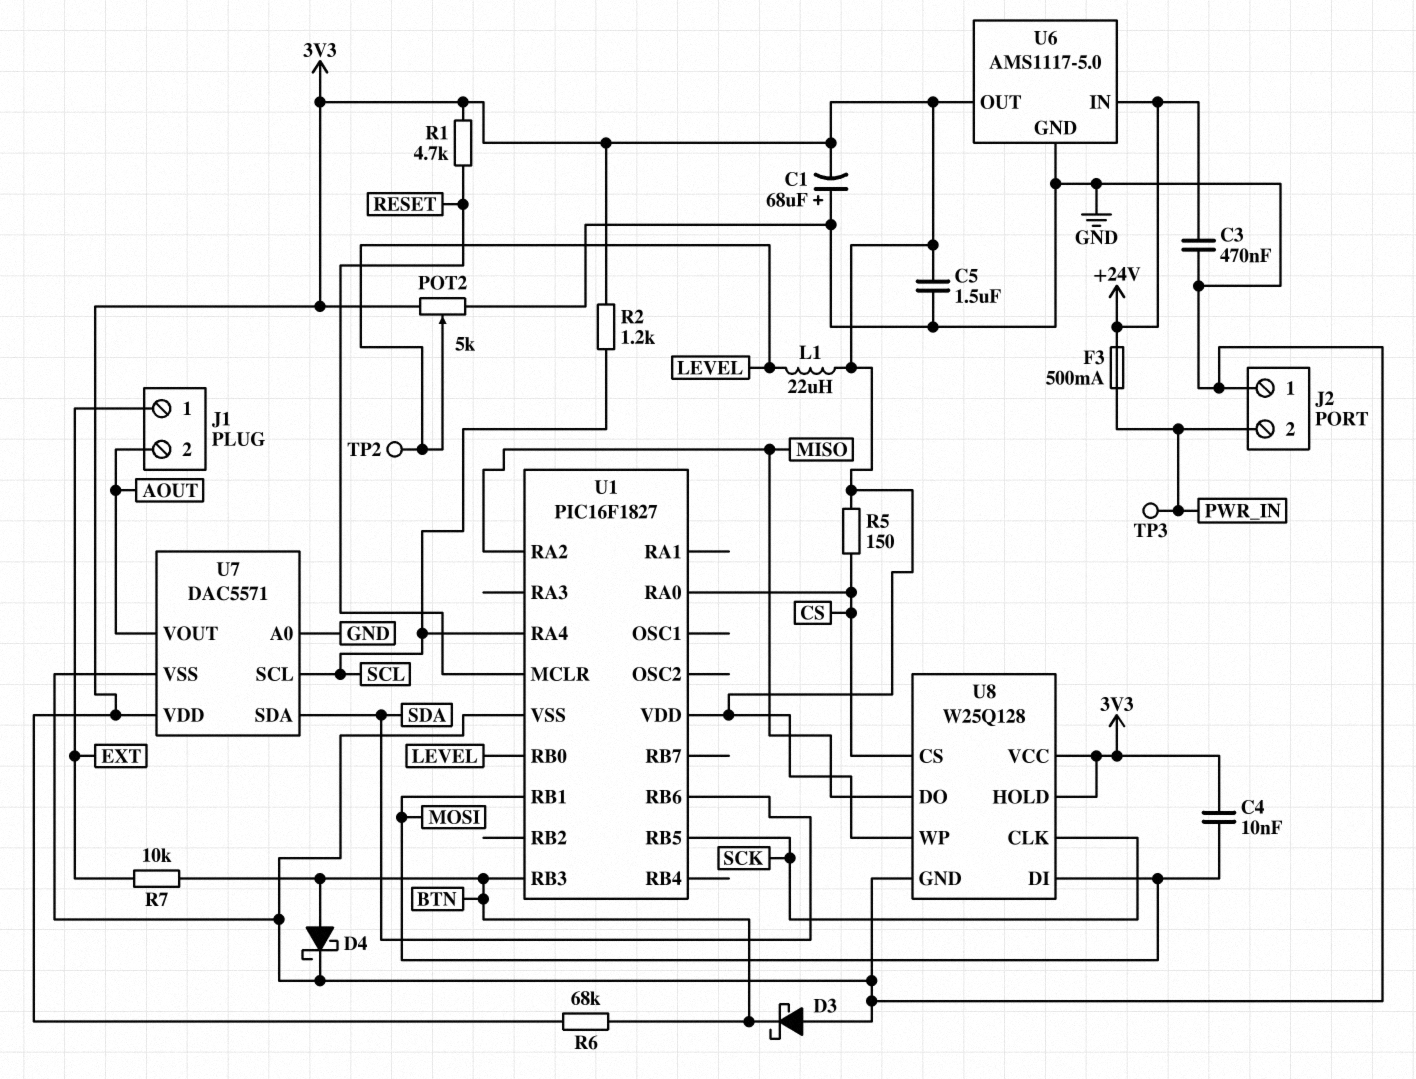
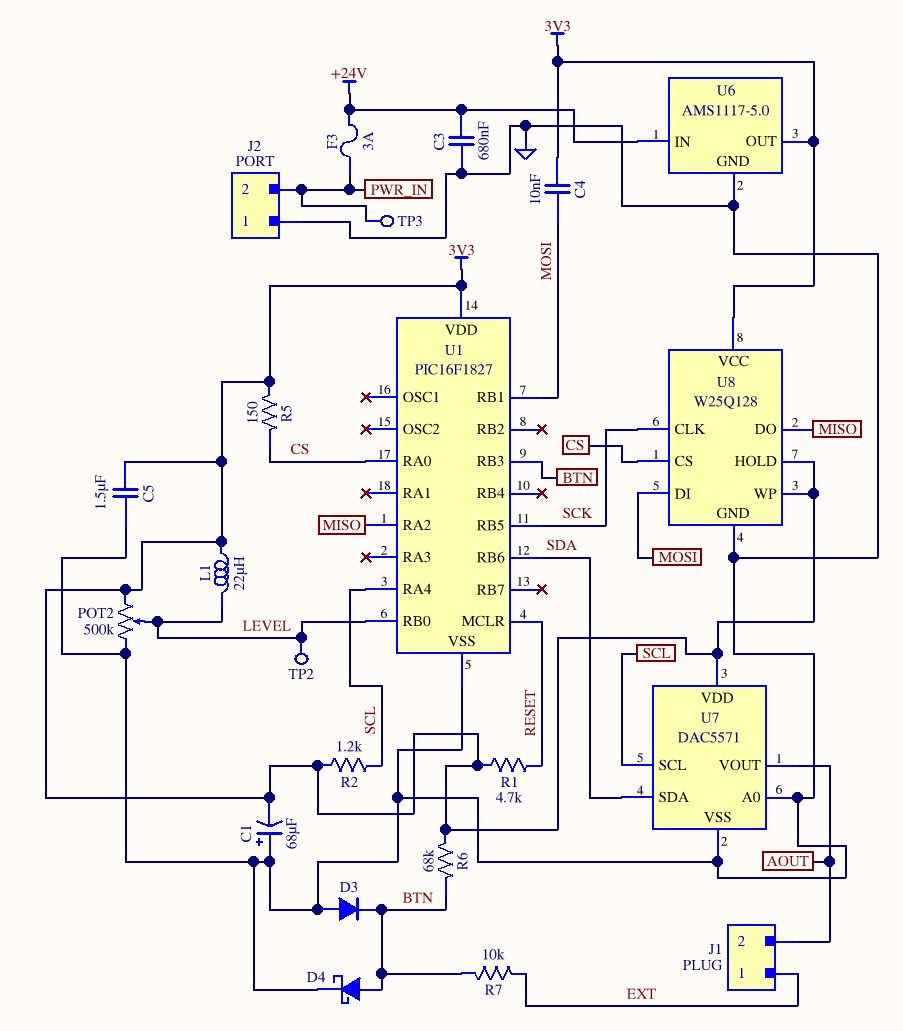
C3: 470nF (+24V, GND) -> 680nF (+24V, GND)
D3: schottky (A GND, K BTN) -> diode (A GND, K BTN)
F3: 500mA (+24V, PWR_IN) -> 3A (+24V, PWR_IN)
POT2: 5k (3V3, GND, wiper LEVEL) -> 500k (3V3, GND, wiper LEVEL)

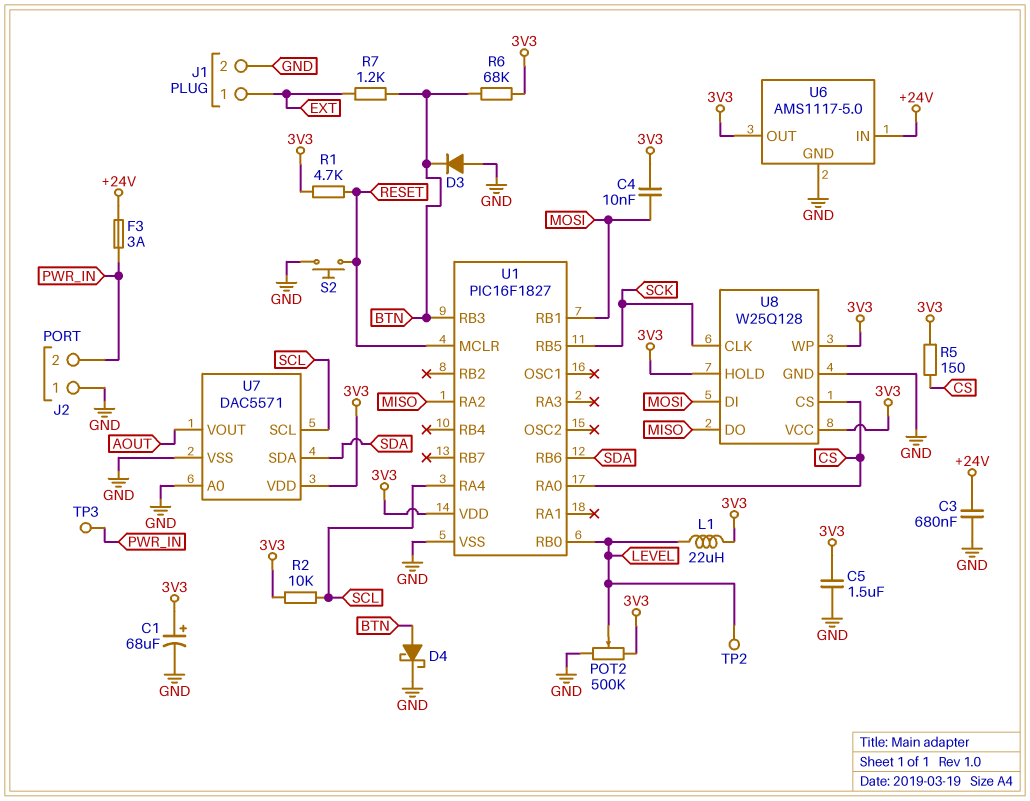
C1: 68uF (plus GND, minus 3V3) -> 68uF (plus 3V3, minus GND)
J1 pin 2: AOUT -> GND
R2: 1.2k (3V3, SCL) -> 10k (3V3, SCL)
R7: 10k (BTN, EXT) -> 1.2k (BTN, EXT)
S2: none -> button (GND, RESET)

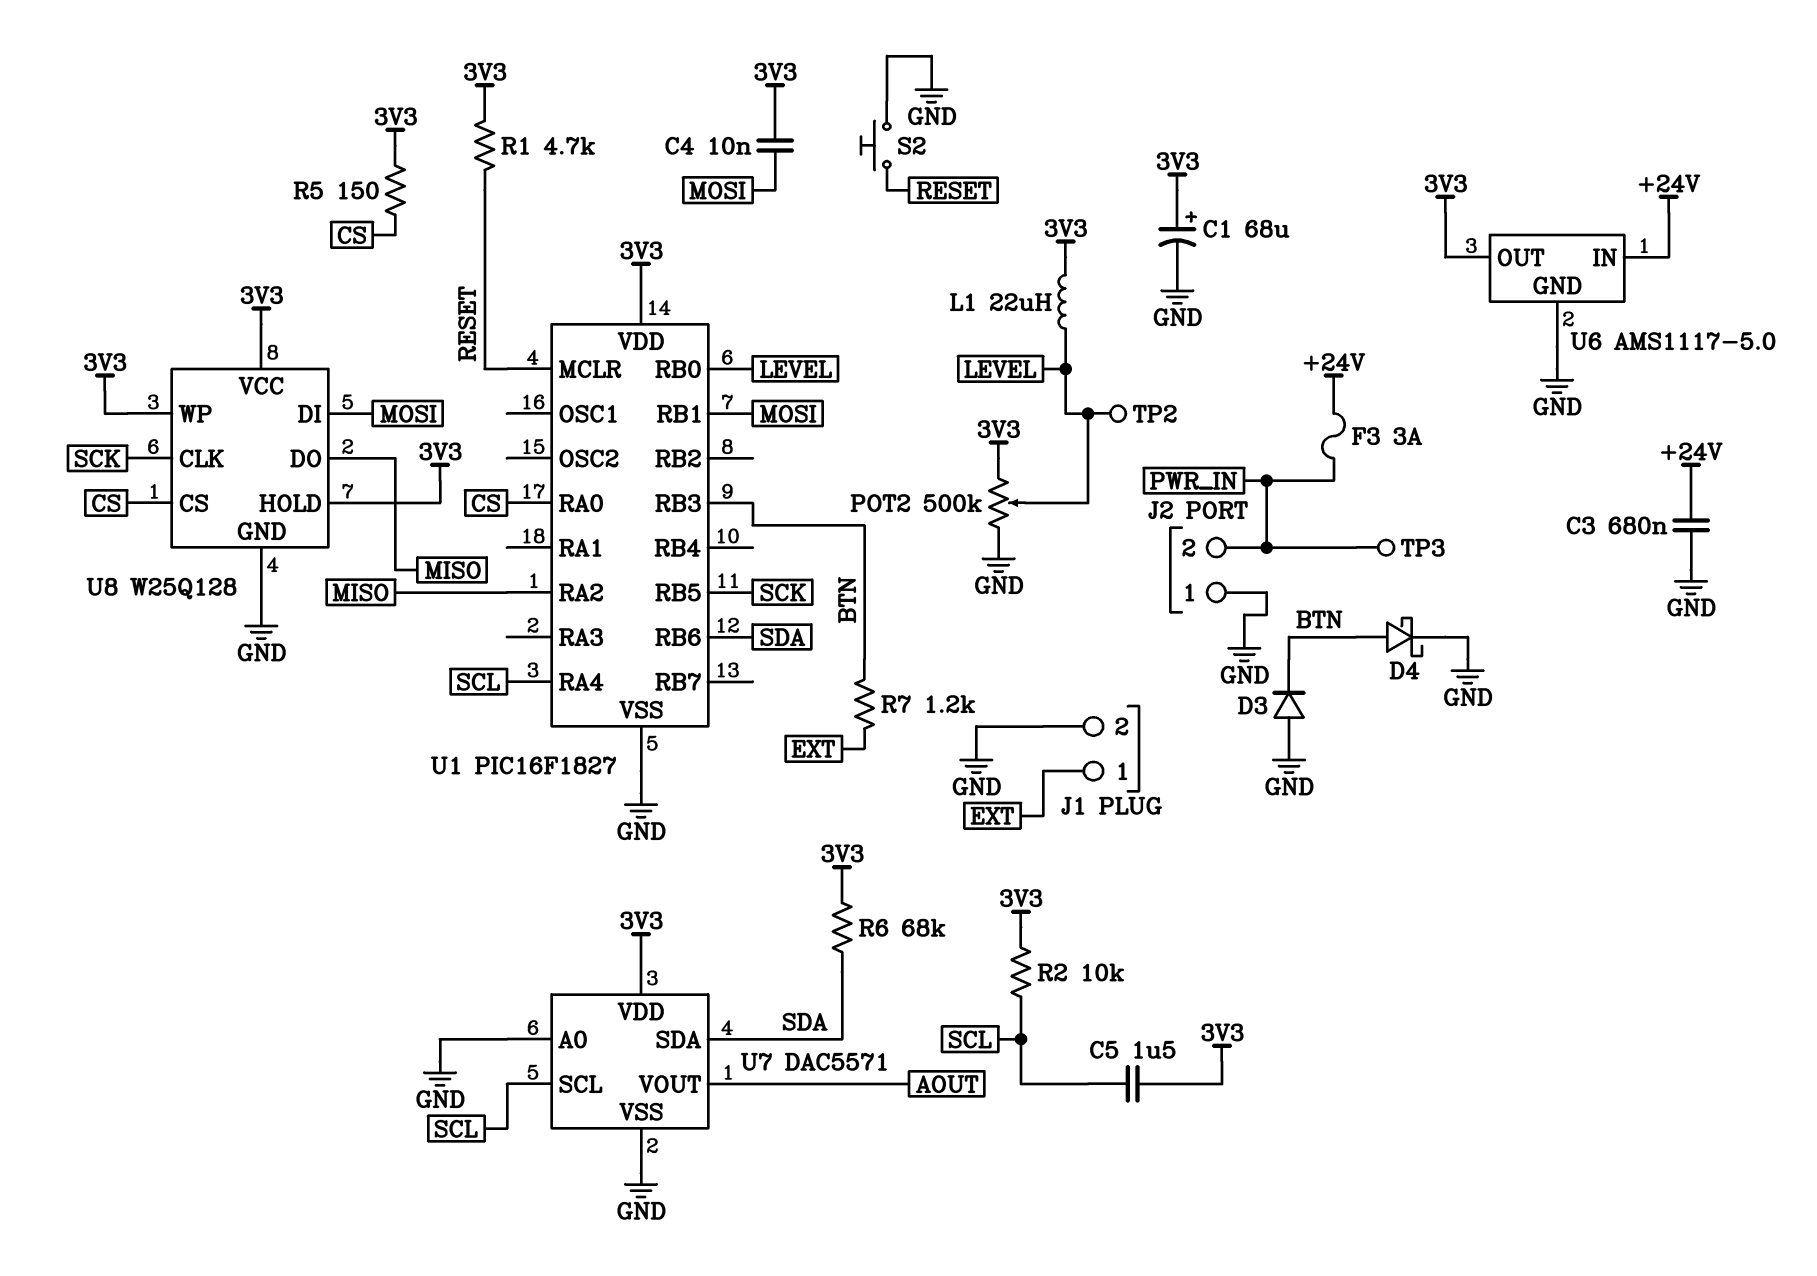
C5: 1.5uF (3V3, GND) -> 1.5uF (3V3, SCL)
R6: 68k (3V3, BTN) -> 68k (3V3, SDA)

